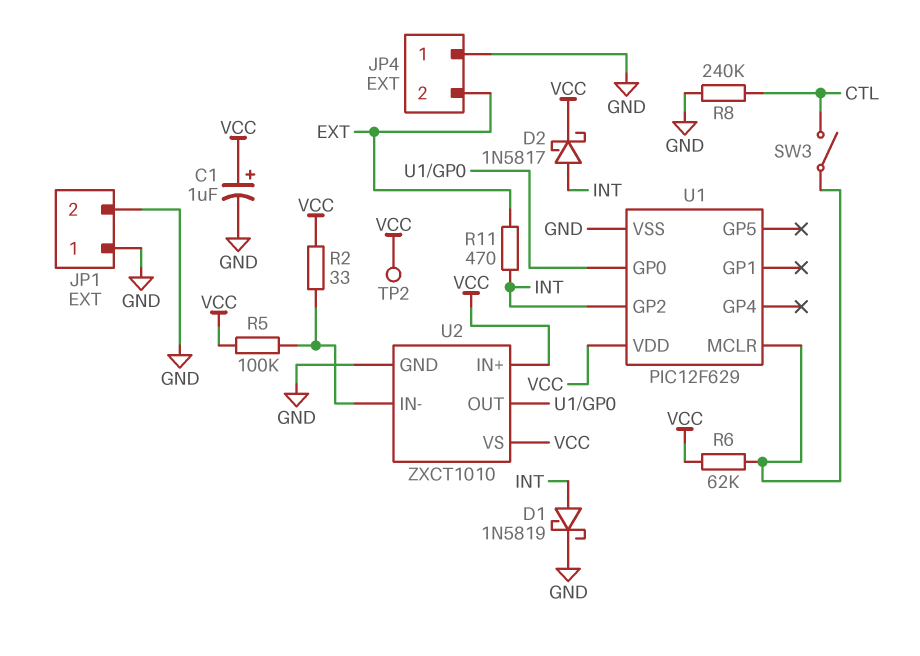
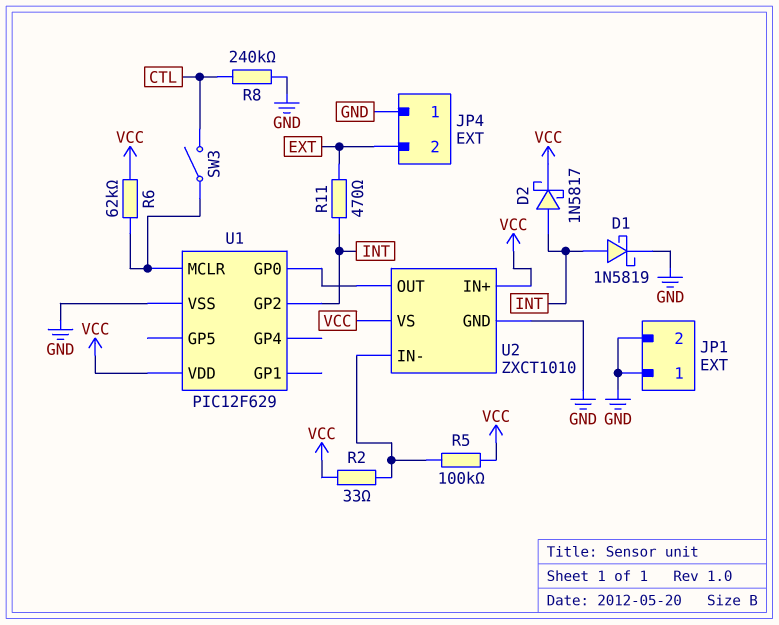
C1: 1uF (plus VCC, minus GND) -> none
TP2: test point (VCC) -> none

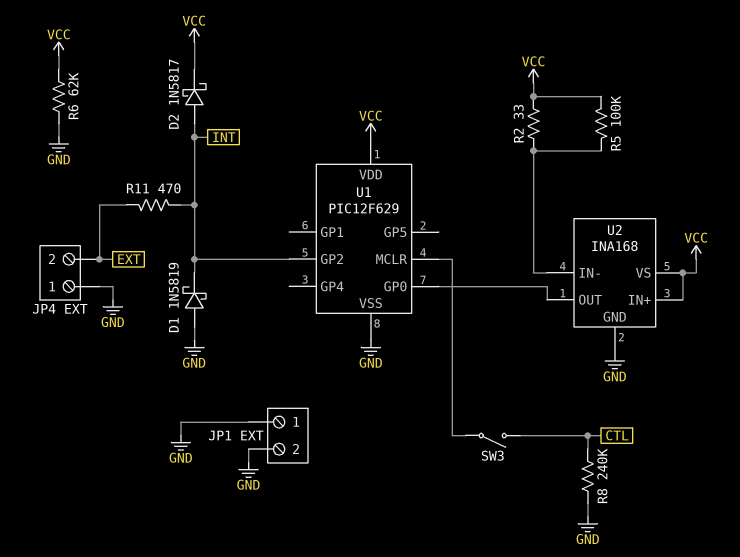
D1: schottky 1N5819 (A INT, K GND) -> schottky 1N5819 (A GND, K INT)
R6: 62k (U1/MCLR, VCC) -> 62k (GND, VCC)
U2: ZXCT1010 -> INA168

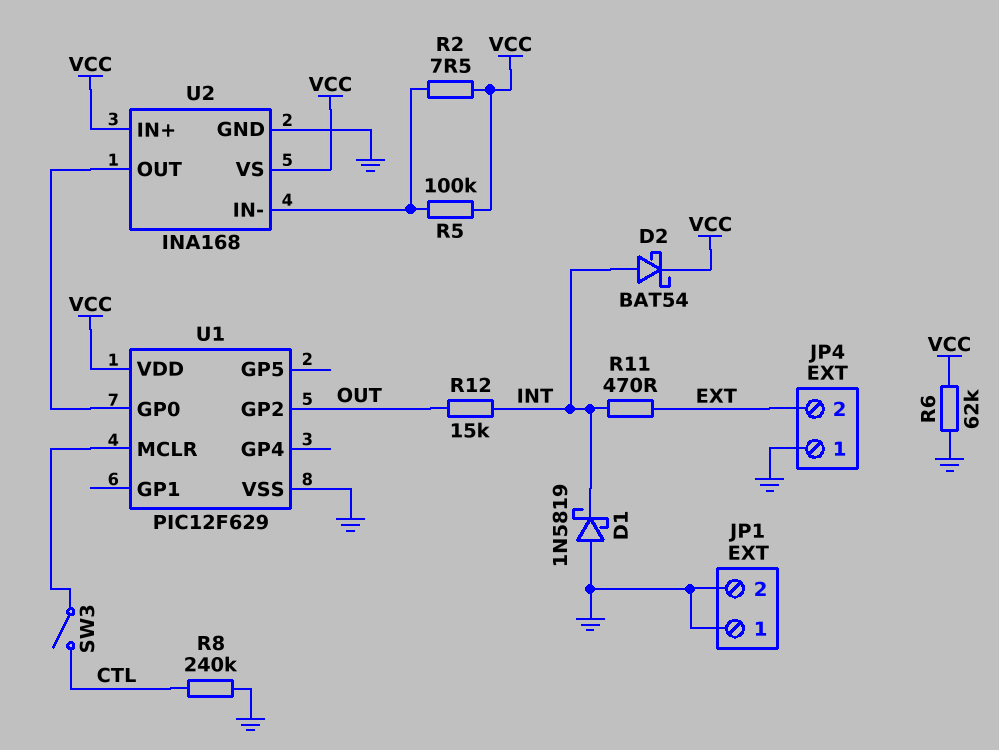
D2: schottky 1N5817 (A INT, K VCC) -> schottky BAT54 (A INT, K VCC)
R2: 33 (U2/IN-, VCC) -> 7.5 (U2/IN-, VCC)
R12: none -> 15k (INT, OUT)
U1 pin GP2: INT -> OUT

